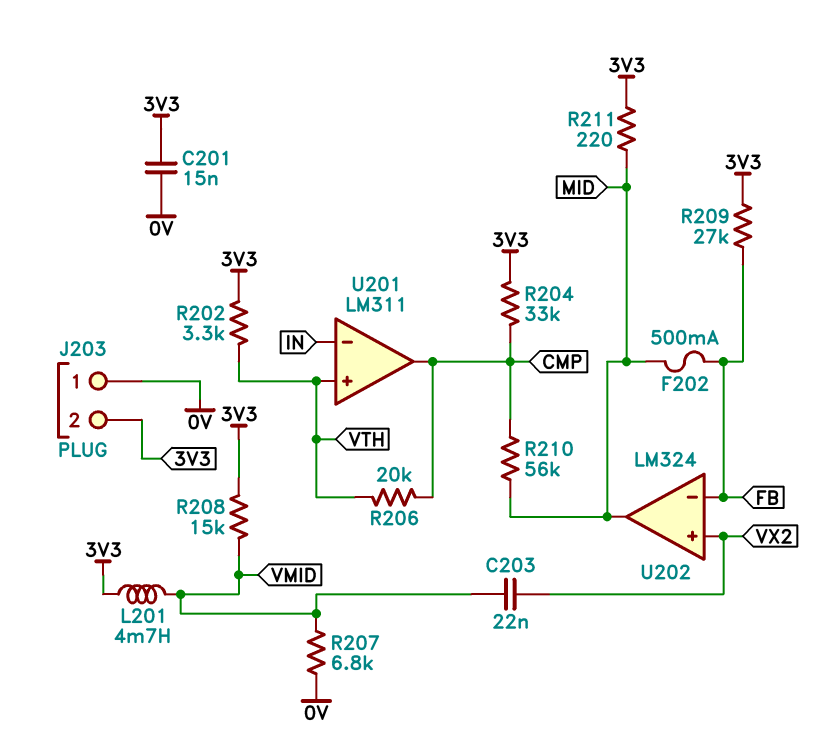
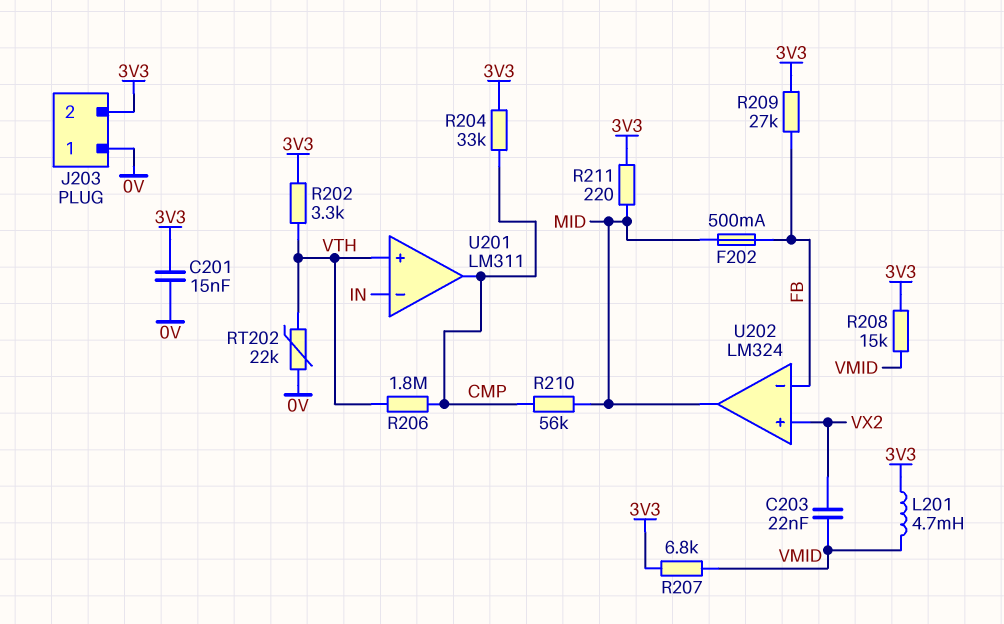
R206: 20k (CMP, VTH) -> 1.8M (CMP, VTH)
R207: 6.8k (0V, VMID) -> 6.8k (3V3, VMID)
RT202: none -> 22k (0V, VTH)

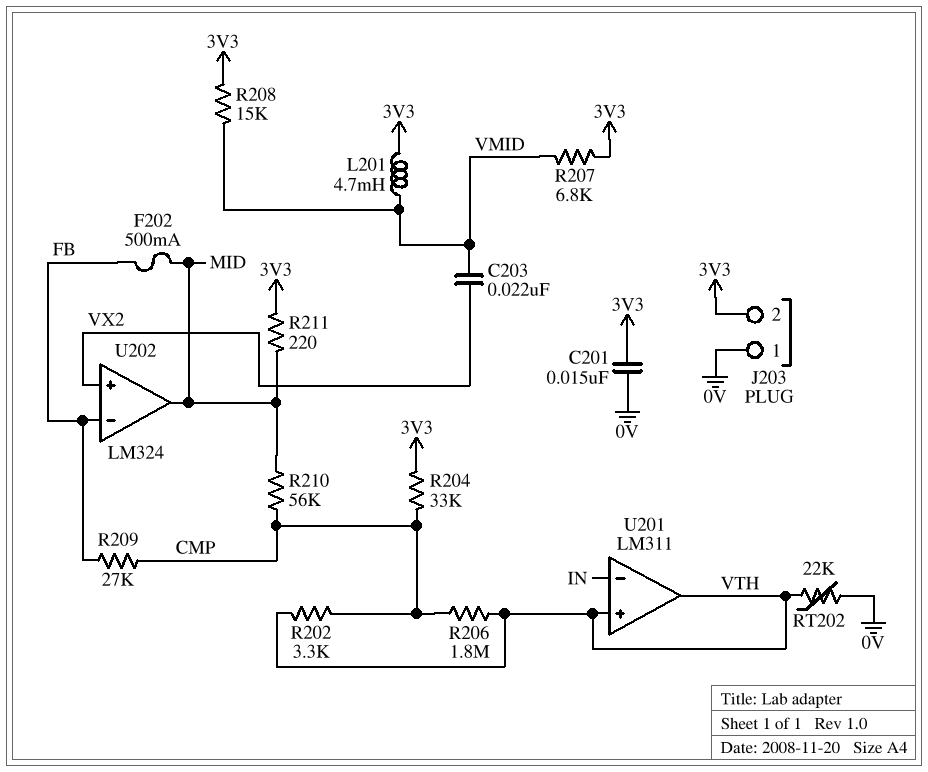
R202: 3.3k (3V3, VTH) -> 3.3k (CMP, VTH)
R209: 27k (3V3, FB) -> 27k (CMP, FB)
U201 pin out: CMP -> VTH

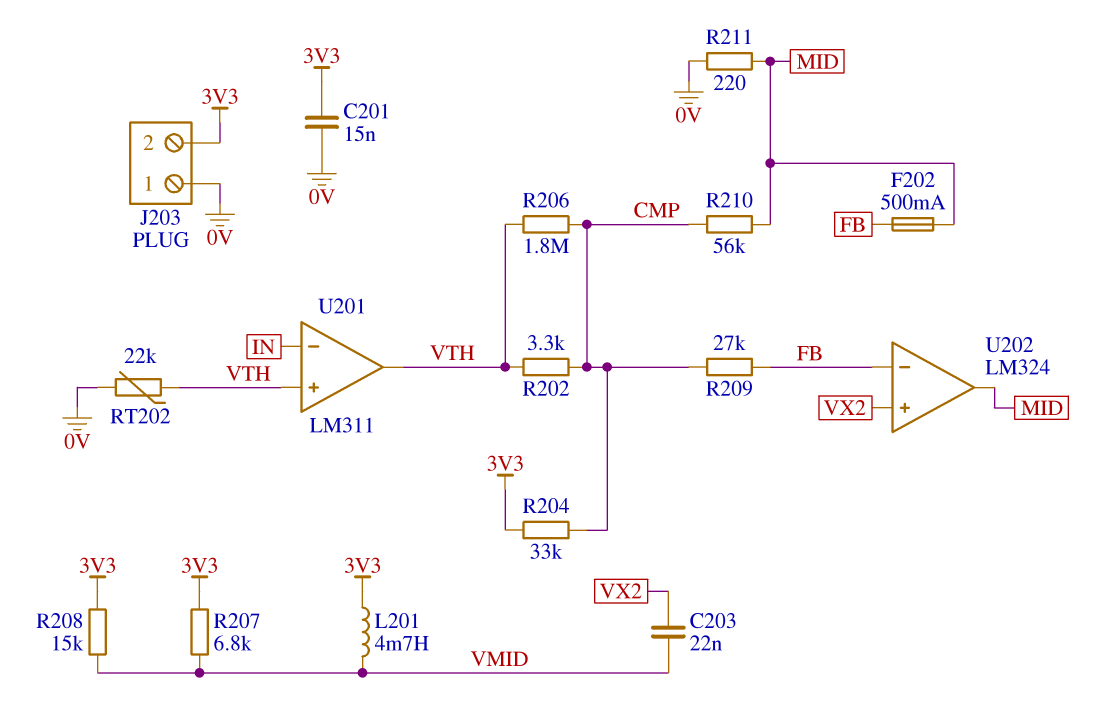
R211: 220 (3V3, MID) -> 220 (0V, MID)

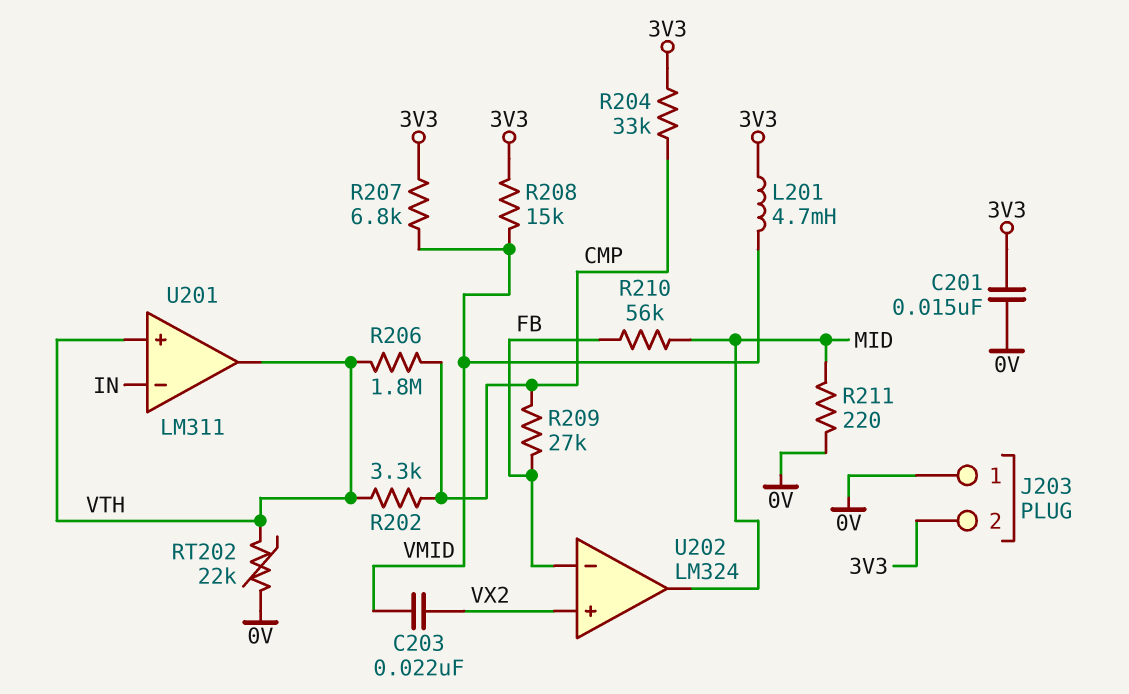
F202: 500mA (FB, MID) -> none
R210: 56k (CMP, MID) -> 56k (FB, MID)

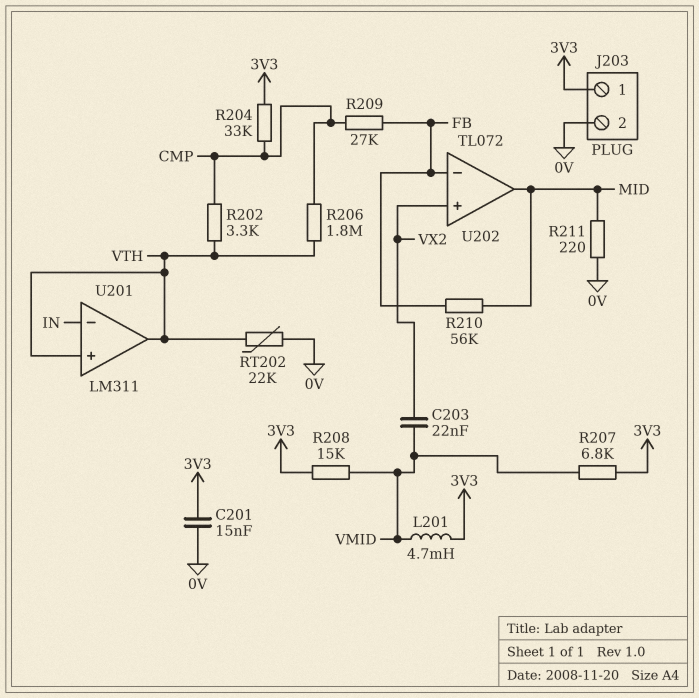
J203 pin 1: 0V -> 3V3
J203 pin 2: 3V3 -> 0V
U202: LM324 -> TL072

